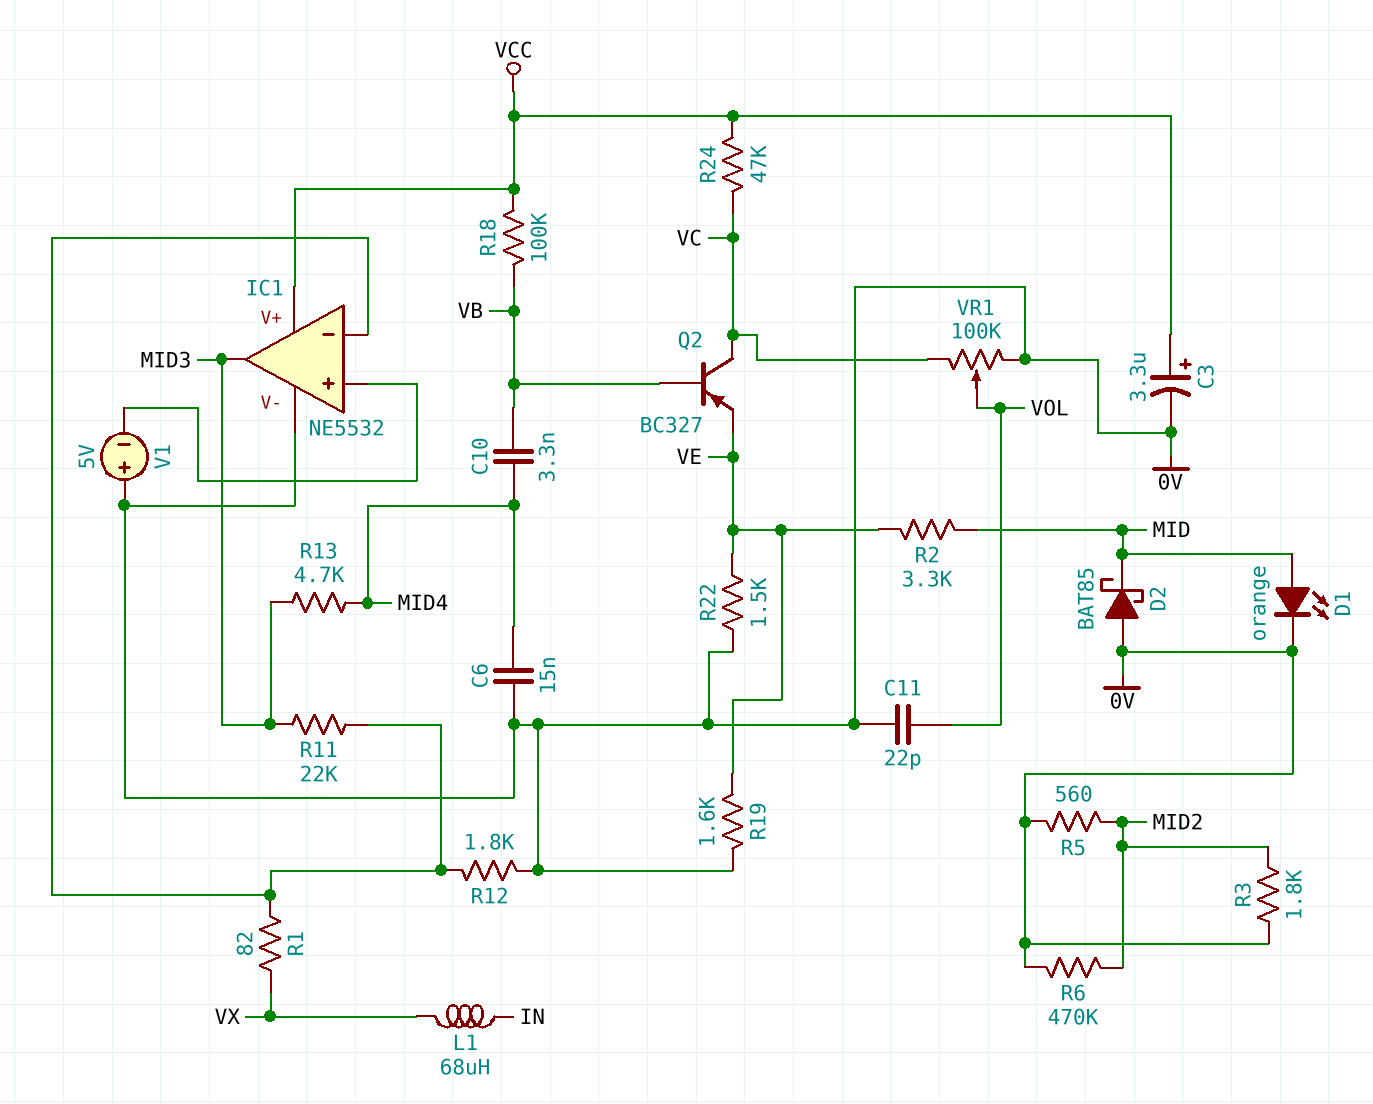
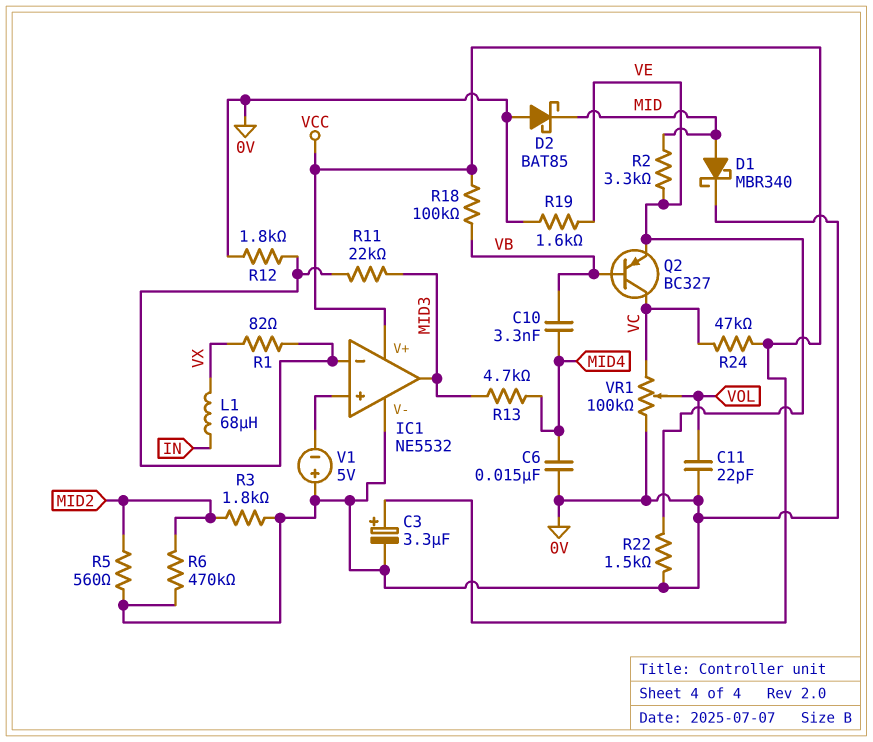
D1: LED orange (A MID, K 0V) -> schottky MBR340 (A MID, K 0V)

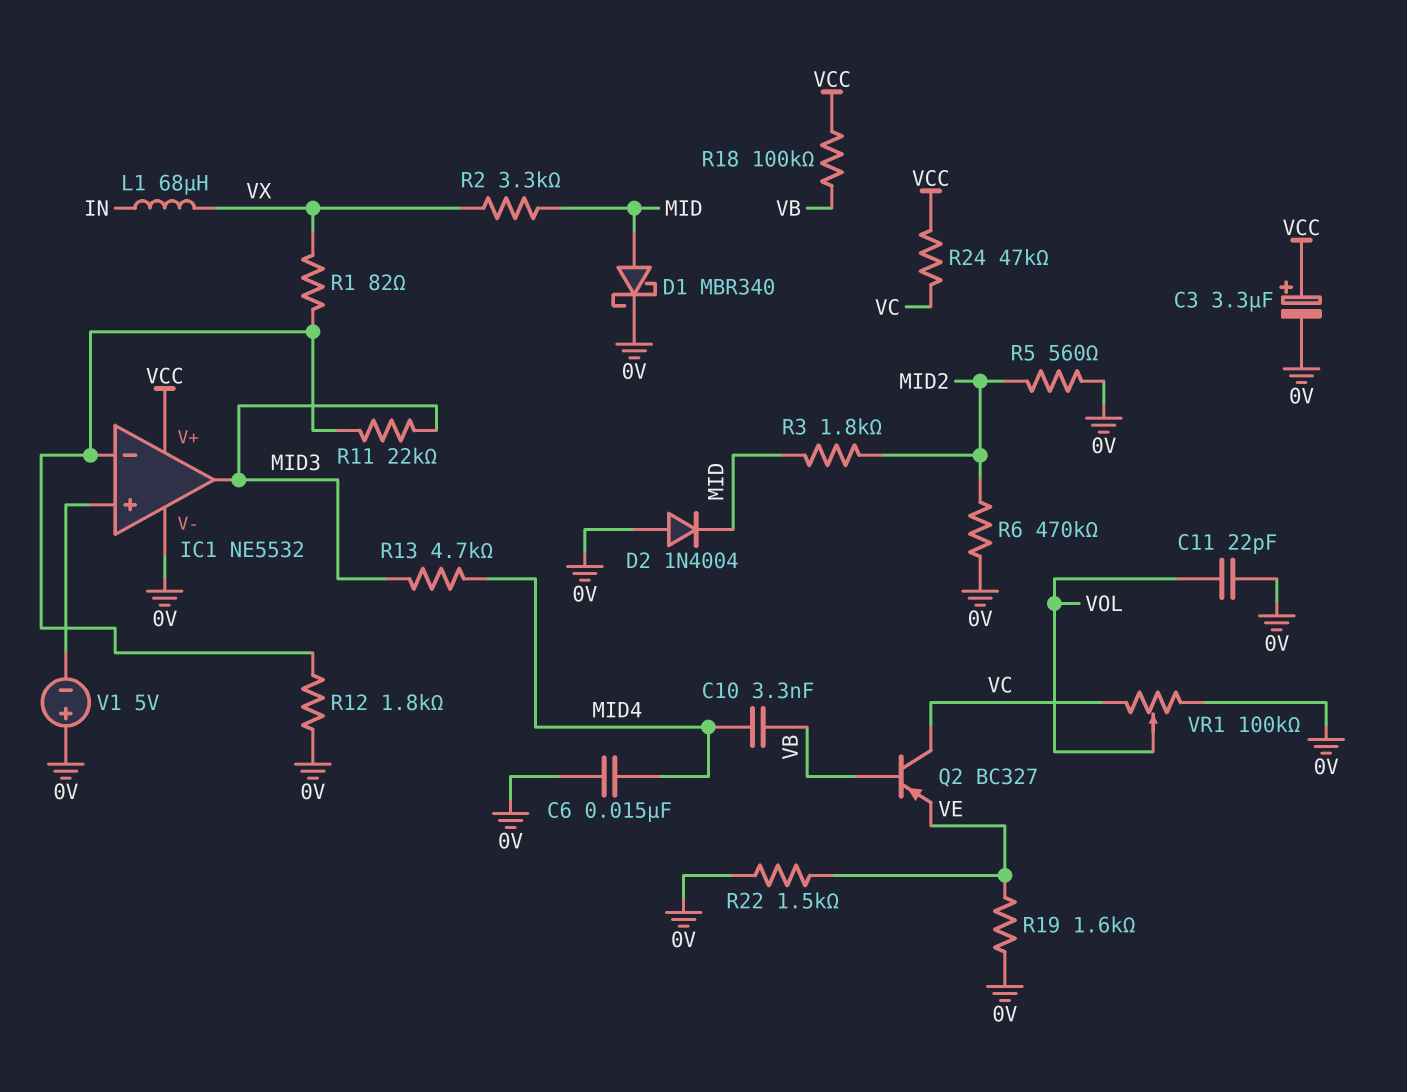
D2: schottky BAT85 (A 0V, K MID) -> diode 1N4004 (A 0V, K MID)
R2: 3.3k (MID, VE) -> 3.3k (MID, VX)
R3: 1.8k (0V, MID2) -> 1.8k (MID, MID2)

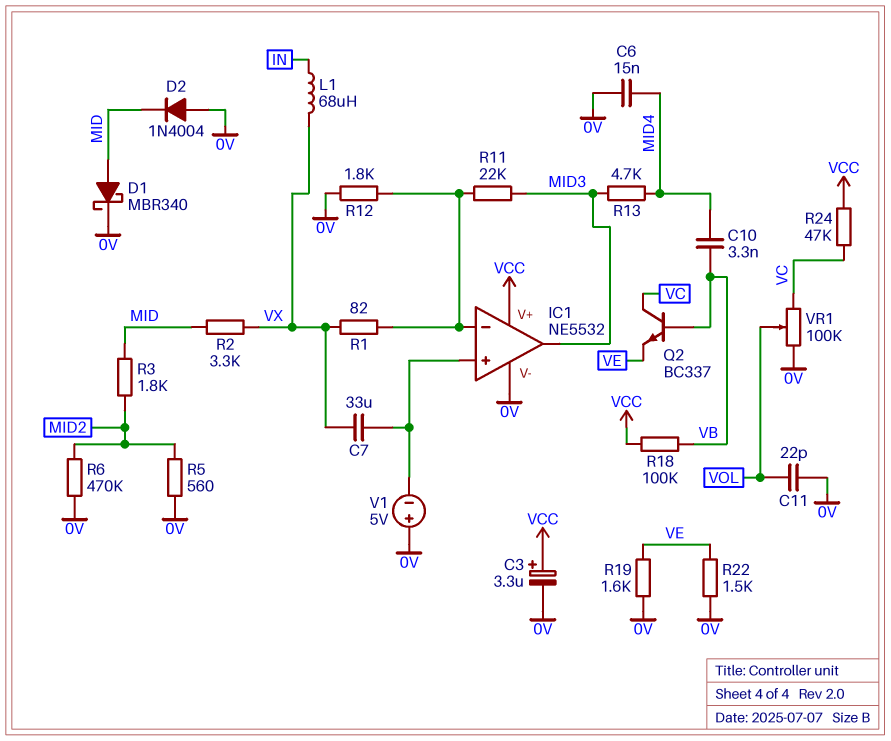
C7: none -> 33uF (IC1/in+, VX)
Q2: PNP BC327 (B VB, C VC, E VE) -> NPN BC337 (B VB, C VC, E VE)

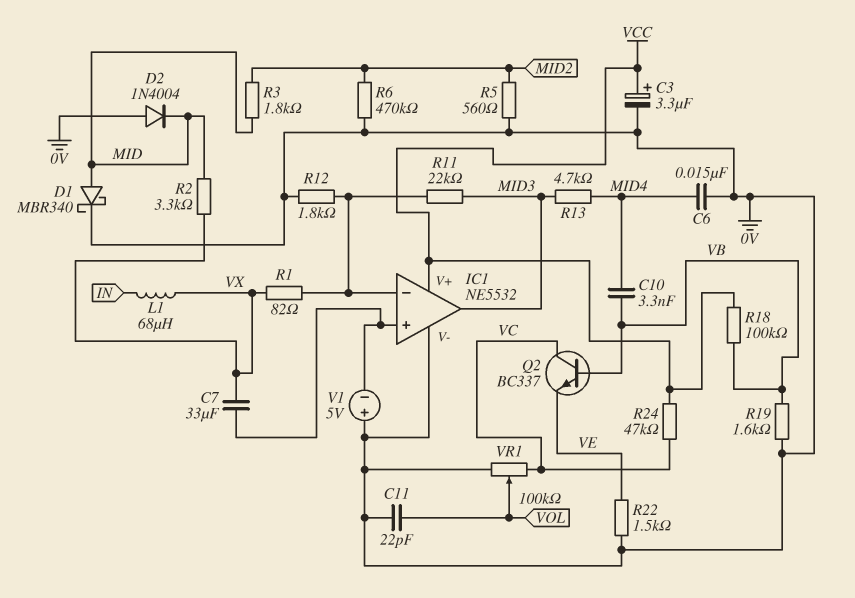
R19: 1.6k (0V, VE) -> 1.6k (0V, VB)

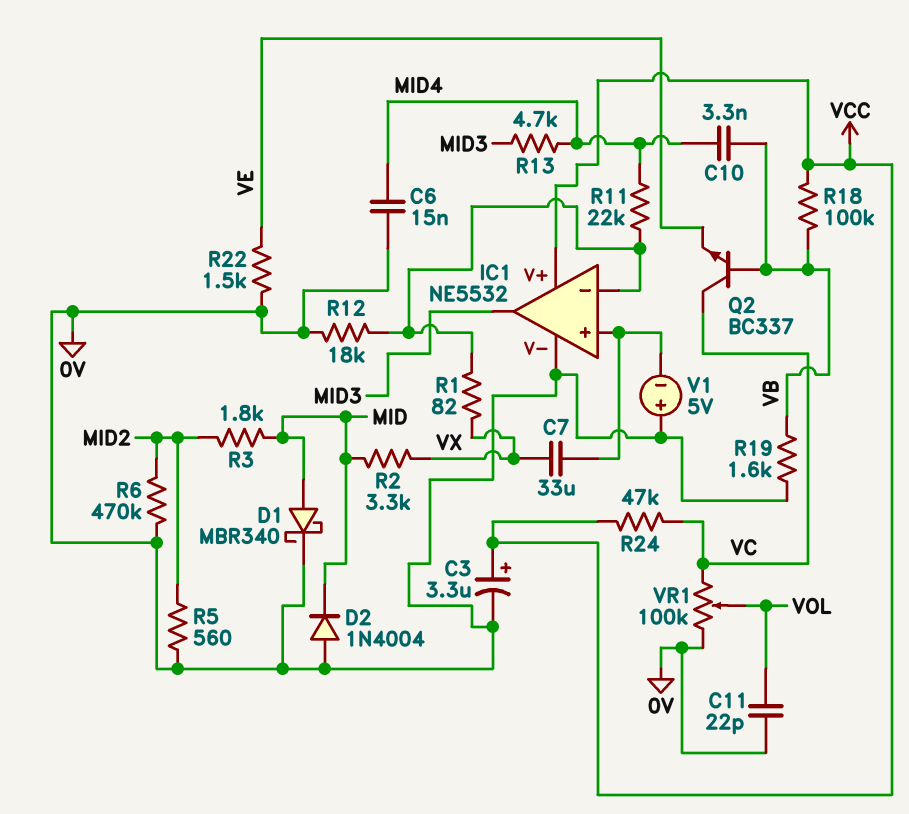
L1: 68uH (IN, VX) -> none
R11: 22k (IC1/in-, MID3) -> 22k (IC1/in-, MID4)
R12: 1.8k (0V, IC1/in-) -> 18k (0V, IC1/in-)

